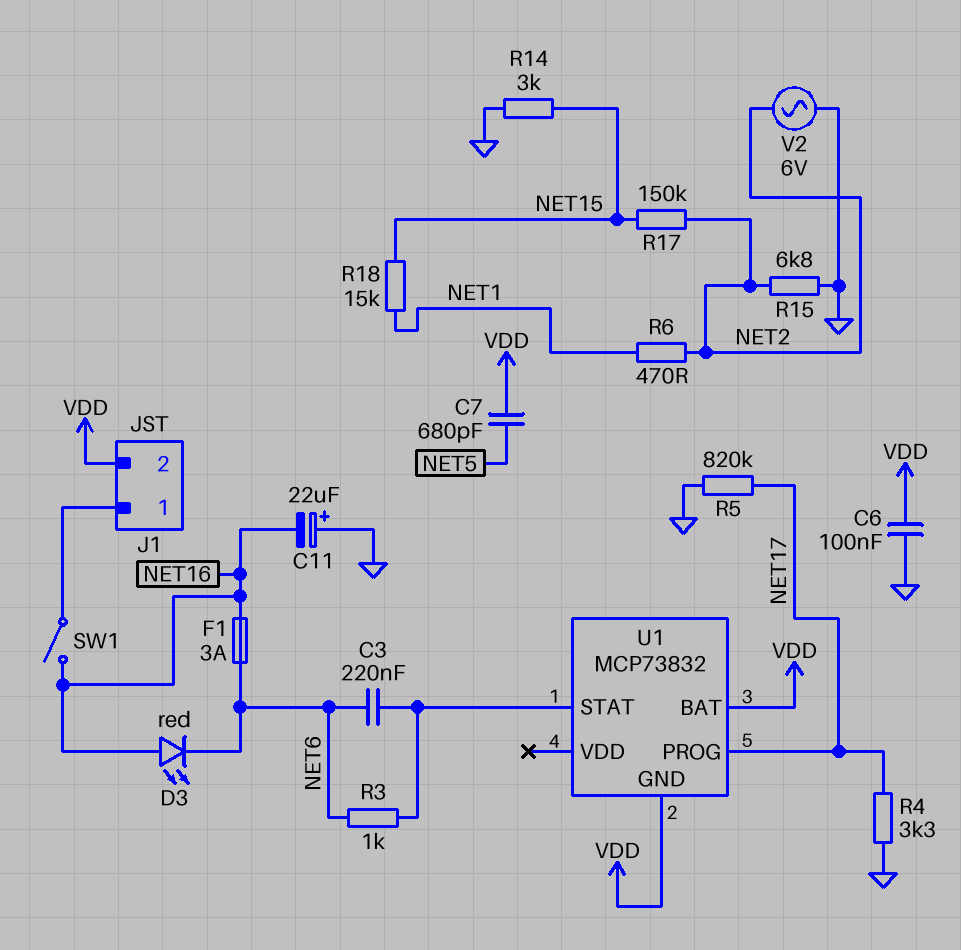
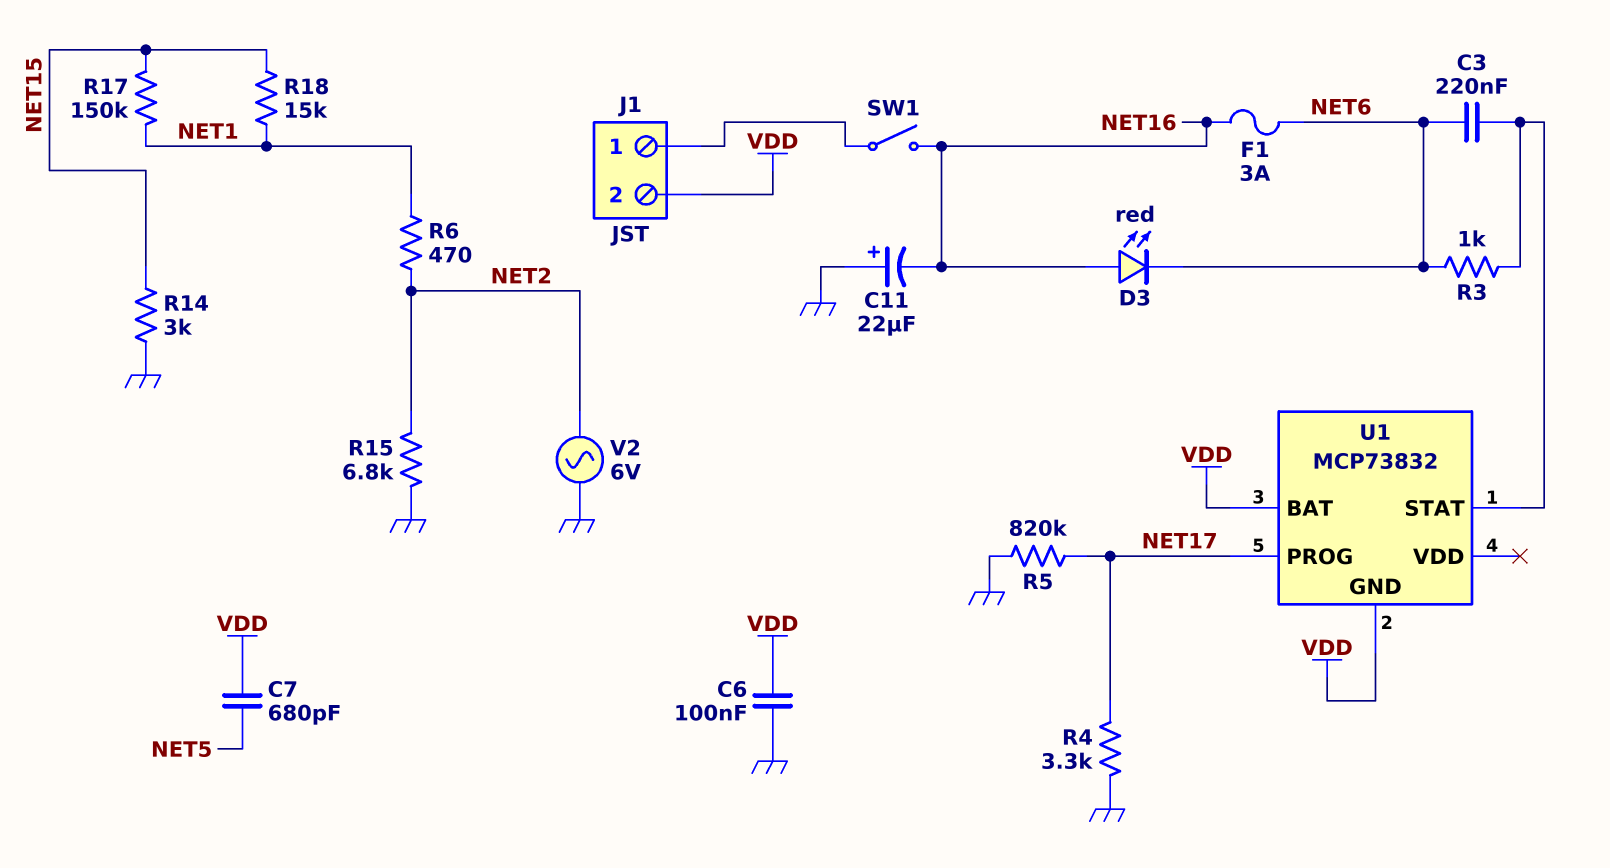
R17: 150k (NET2, NET15) -> 150k (NET1, NET15)

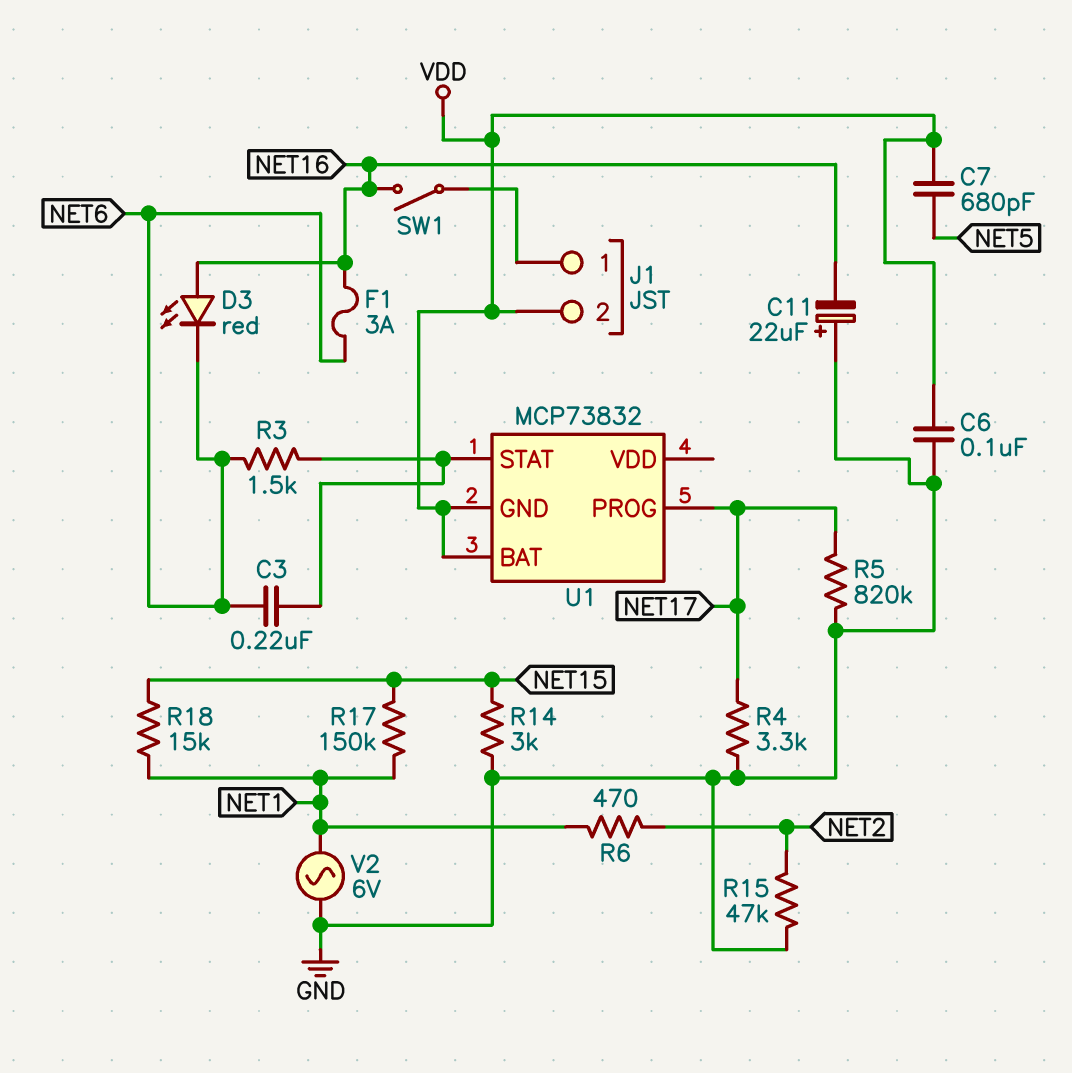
R3: 1k (NET6, U1/STAT) -> 1.5k (NET6, U1/STAT)
R15: 6.8k (GND, NET2) -> 47k (GND, NET2)
V2: AC 6V (GND, NET2) -> AC 6V (GND, NET1)

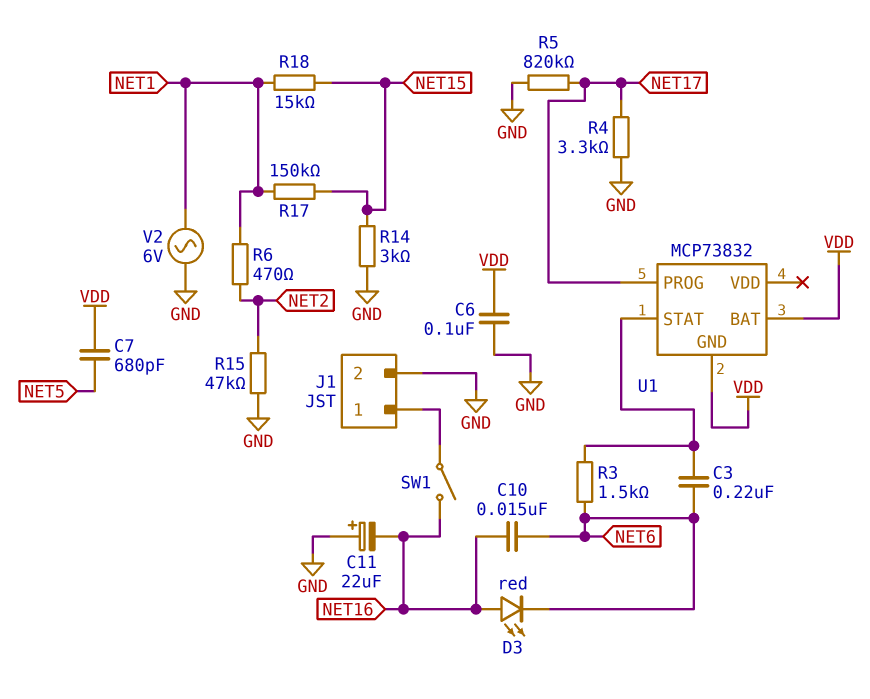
C10: none -> 15nF (NET6, NET16)
F1: 3A (NET6, NET16) -> none
J1 pin 2: VDD -> GND

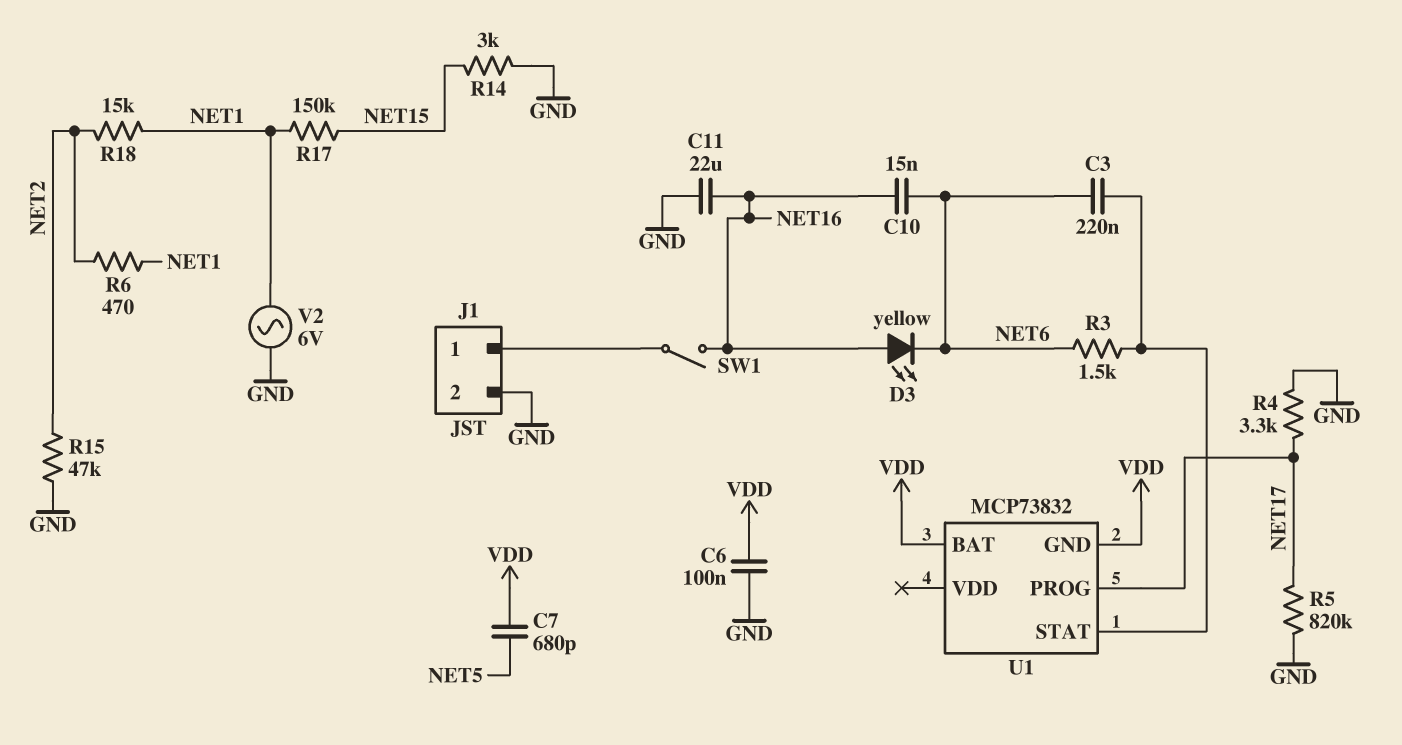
C11: 22uF (plus GND, minus NET16) -> 22uF (GND, NET16)
D3: LED red (A NET16, K NET6) -> LED yellow (A NET16, K NET6)
R18: 15k (NET1, NET15) -> 15k (NET1, NET2)

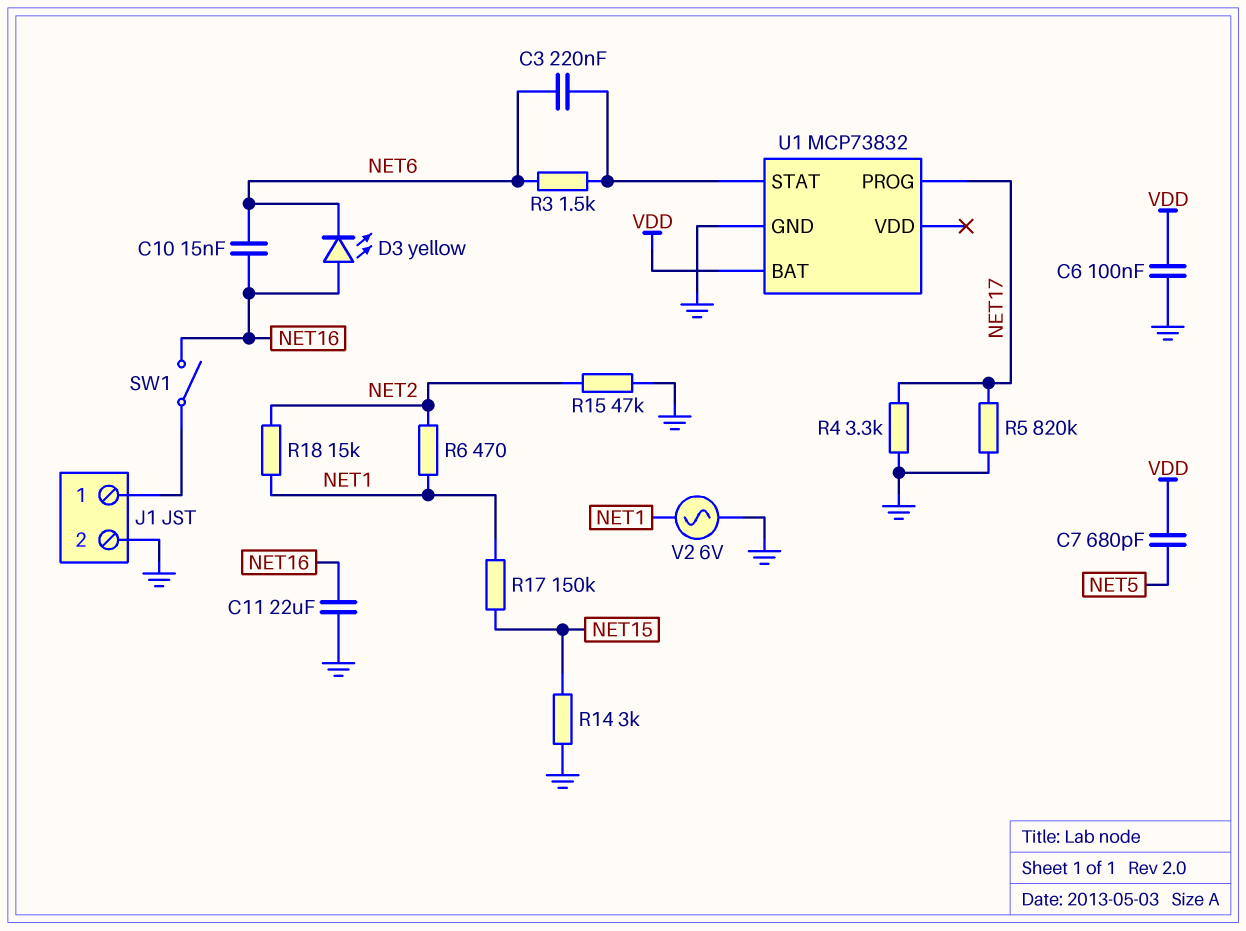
U1 pin GND: VDD -> GND

